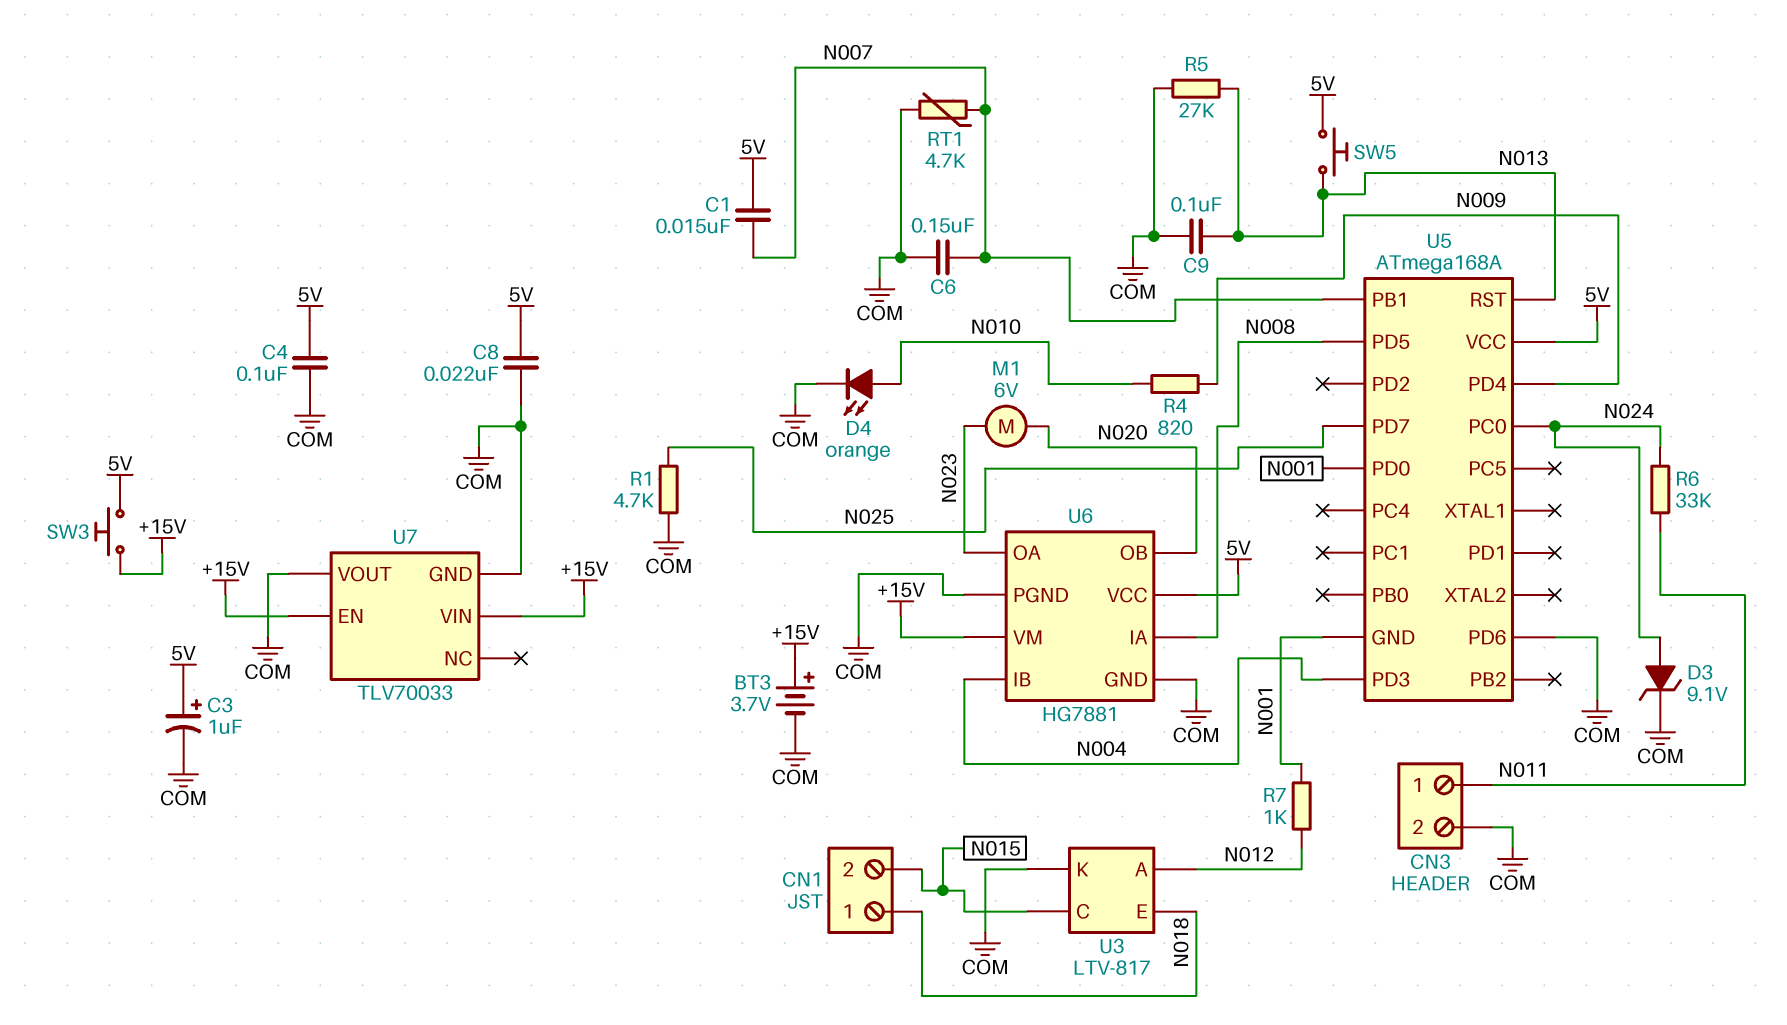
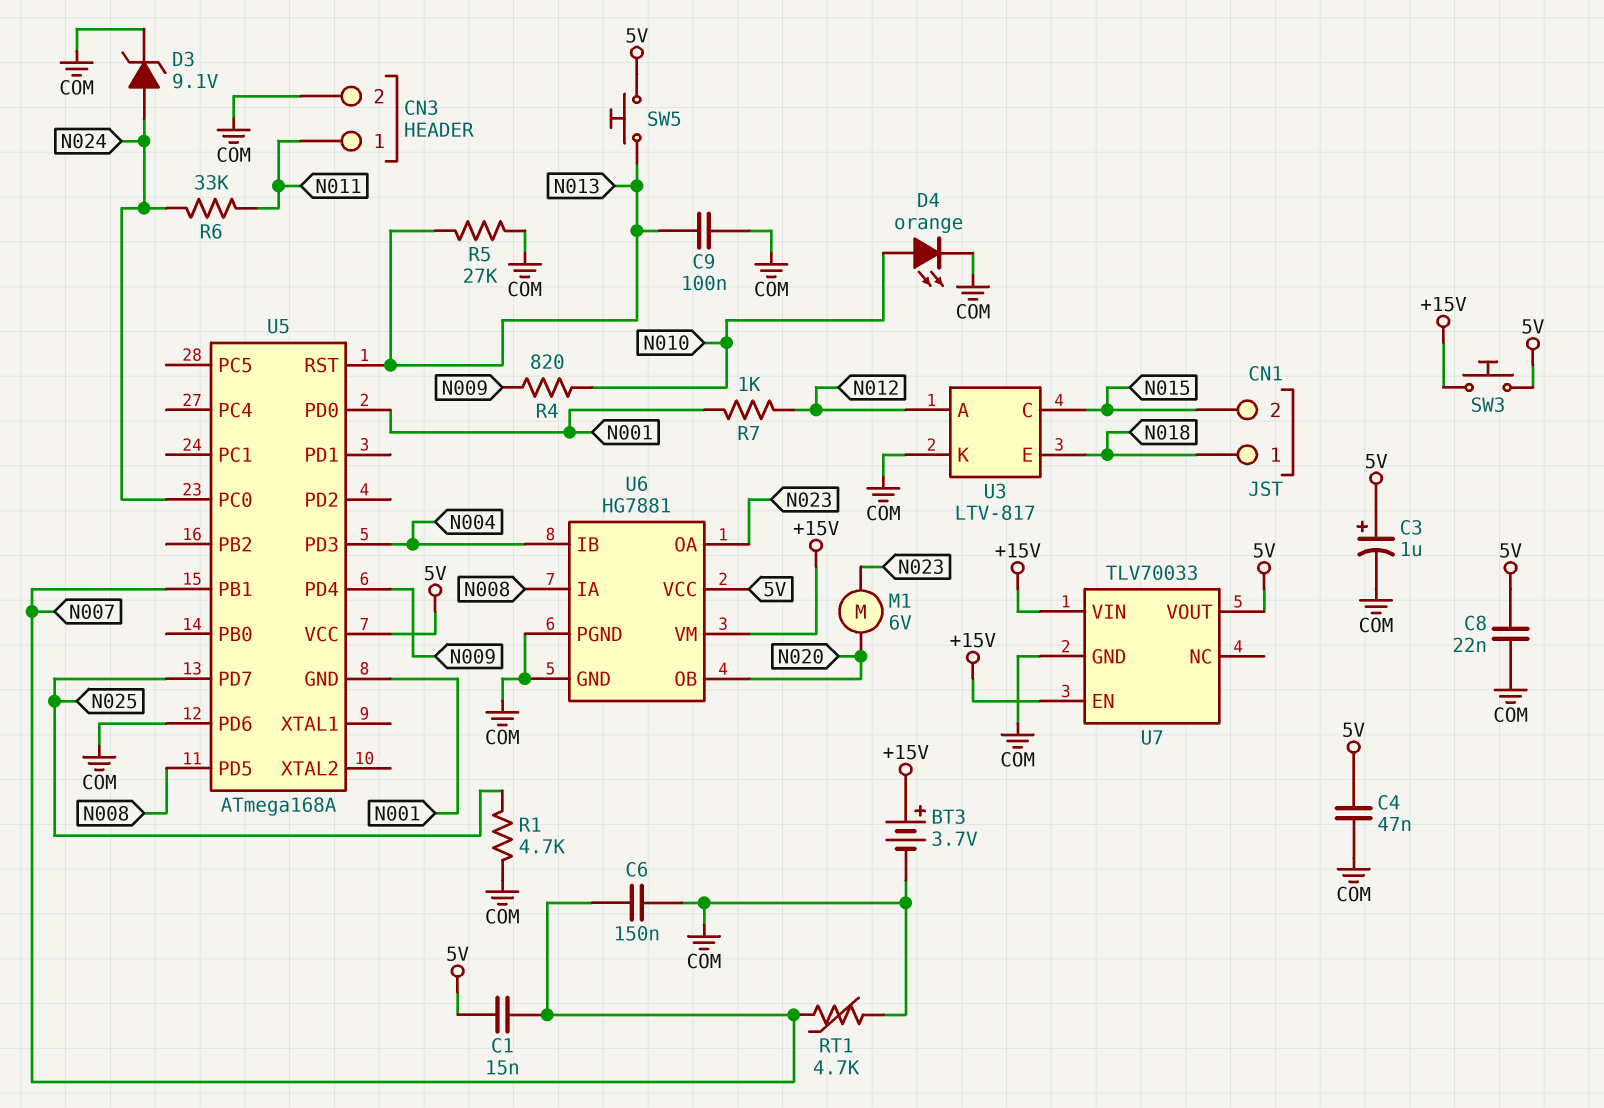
C4: 100nF (5V, COM) -> 47nF (5V, COM)
U7 pin VOUT: COM -> 5V

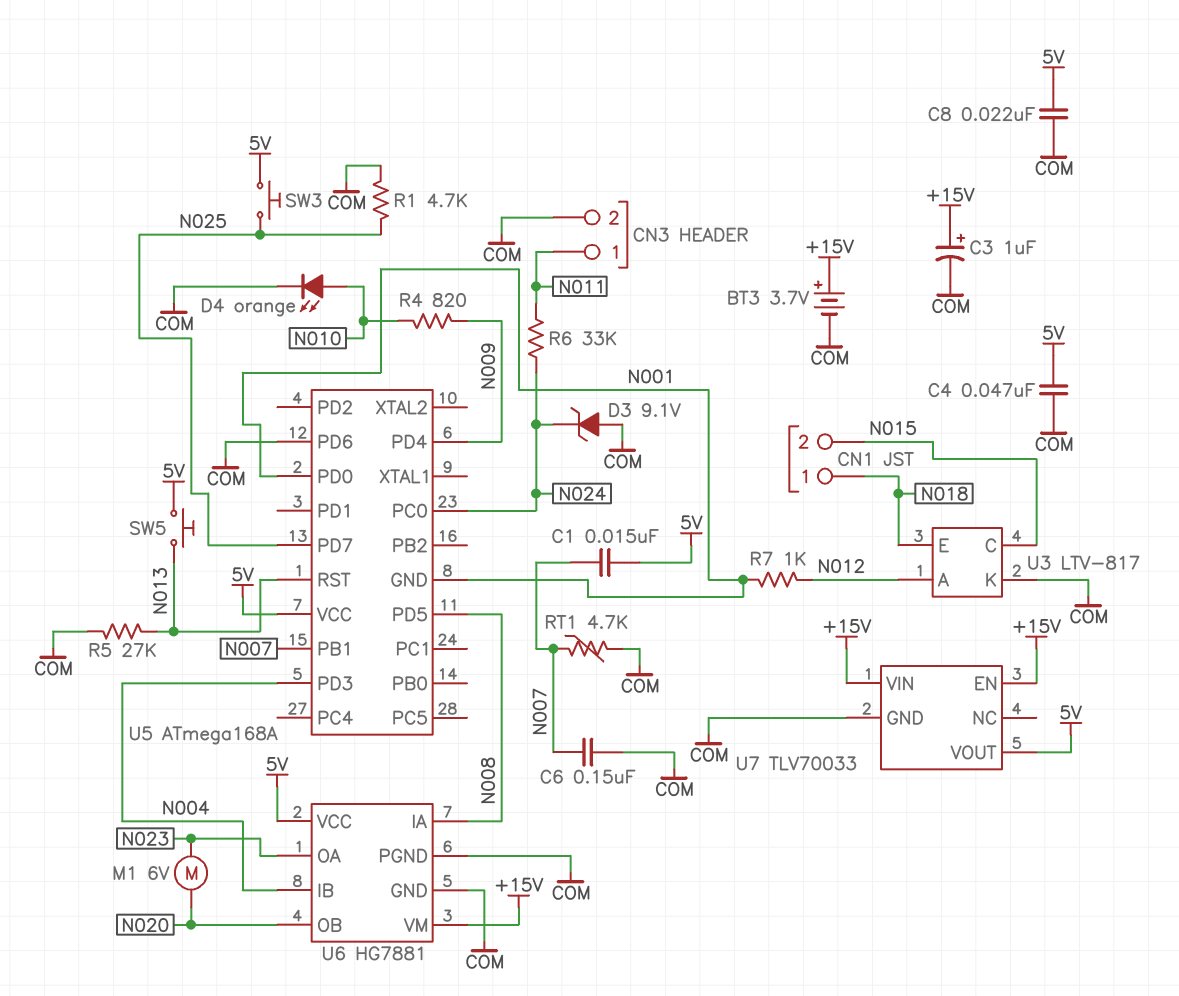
C3: 1uF (plus 5V, minus COM) -> 1uF (plus +15V, minus COM)
C9: 100nF (COM, N013) -> none
D3: zener 9.1V (A N024, K COM) -> zener 9.1V (A COM, K N024)
SW3: button (+15V, 5V) -> button (5V, N025)

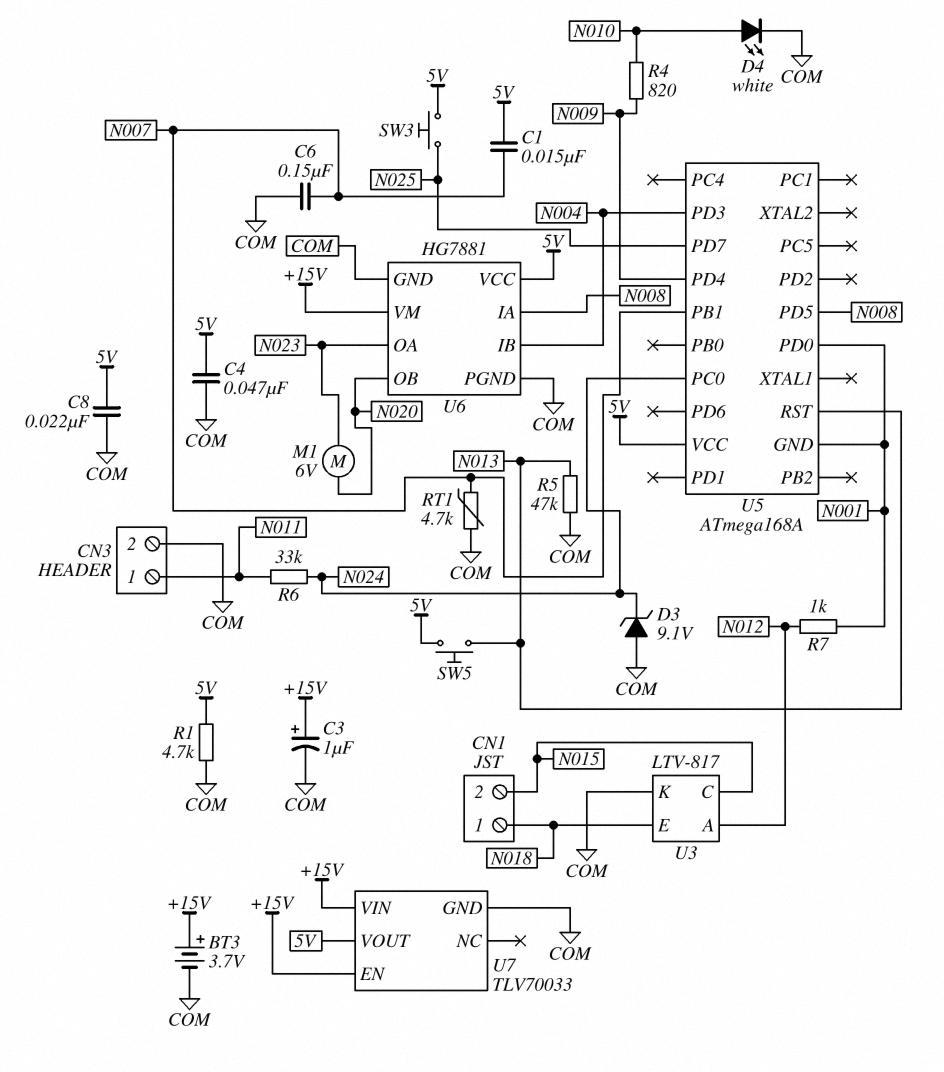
D4: LED orange (A N010, K COM) -> LED white (A N010, K COM)
R1: 4.7k (COM, N025) -> 4.7k (5V, COM)
R5: 27k (COM, N013) -> 47k (COM, N013)
U5 pin PD6: COM -> none

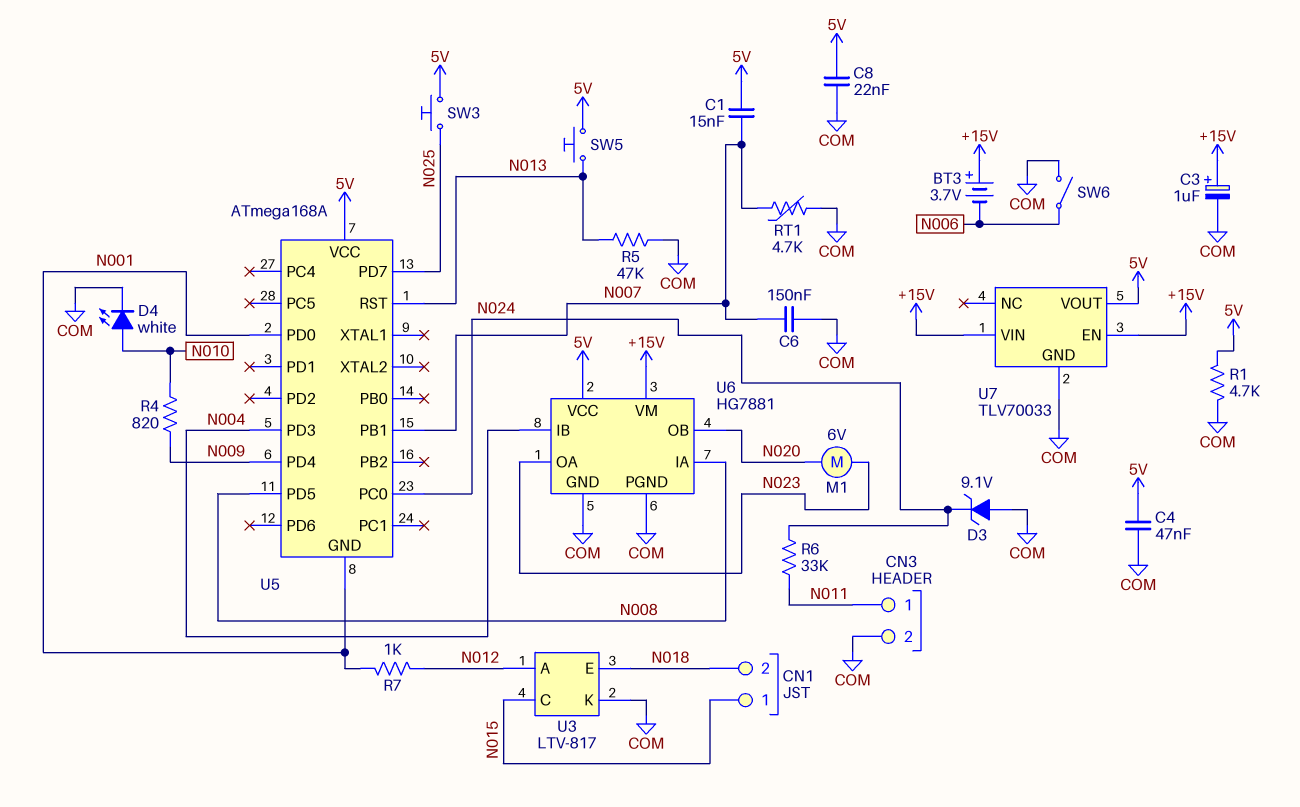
BT3: 3.7V (plus +15V, minus COM) -> 3.7V (plus +15V, minus N006)
CN1 pin 1: N018 -> N015
CN1 pin 2: N015 -> N018
SW6: none -> switch (COM, N006)

